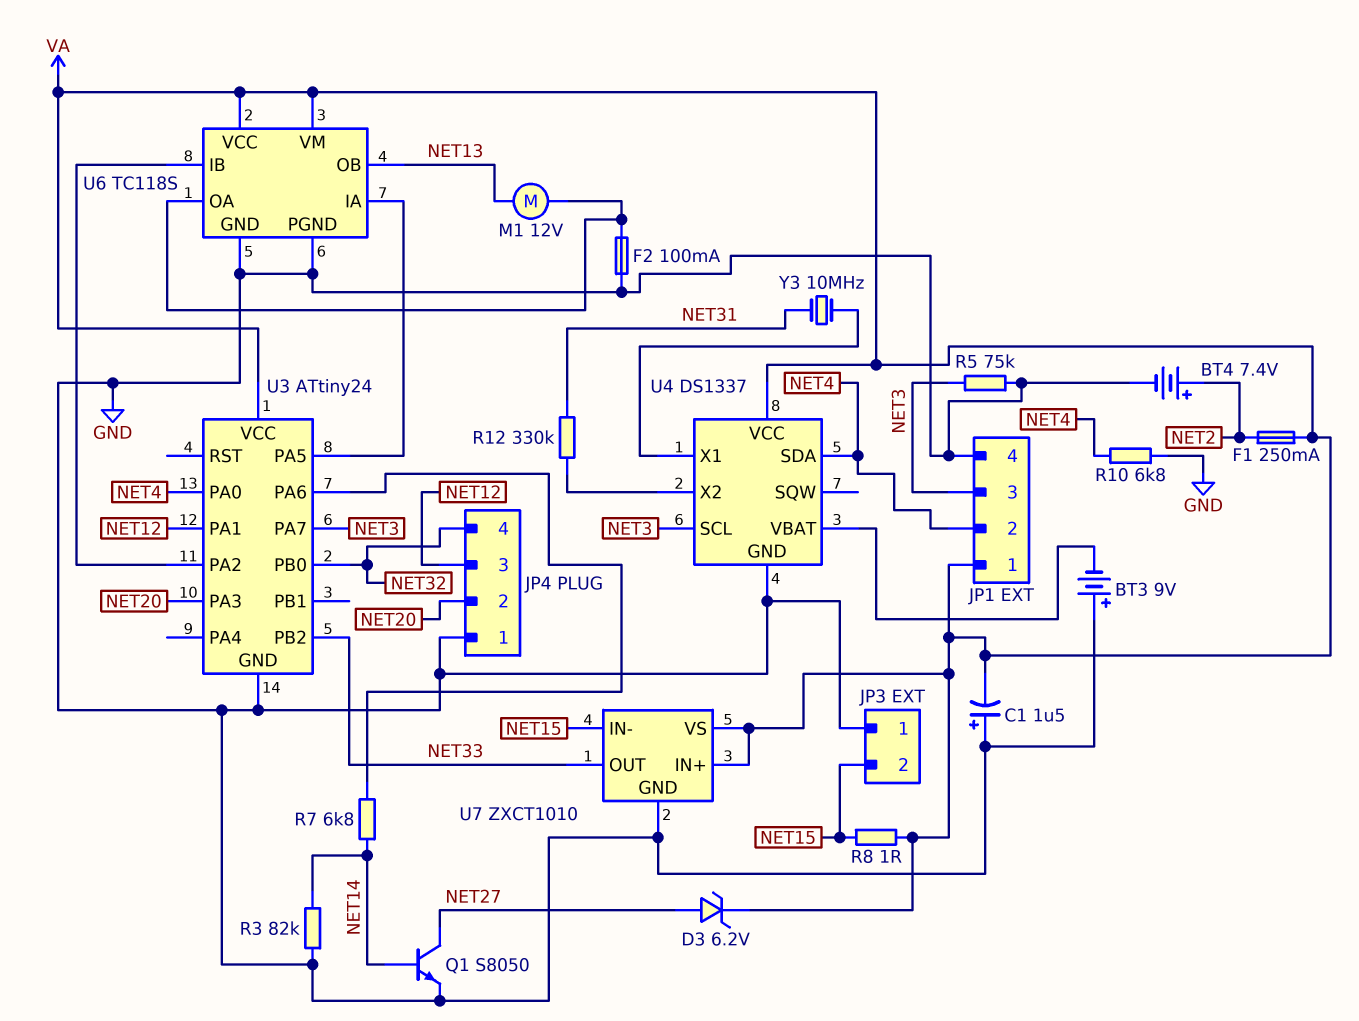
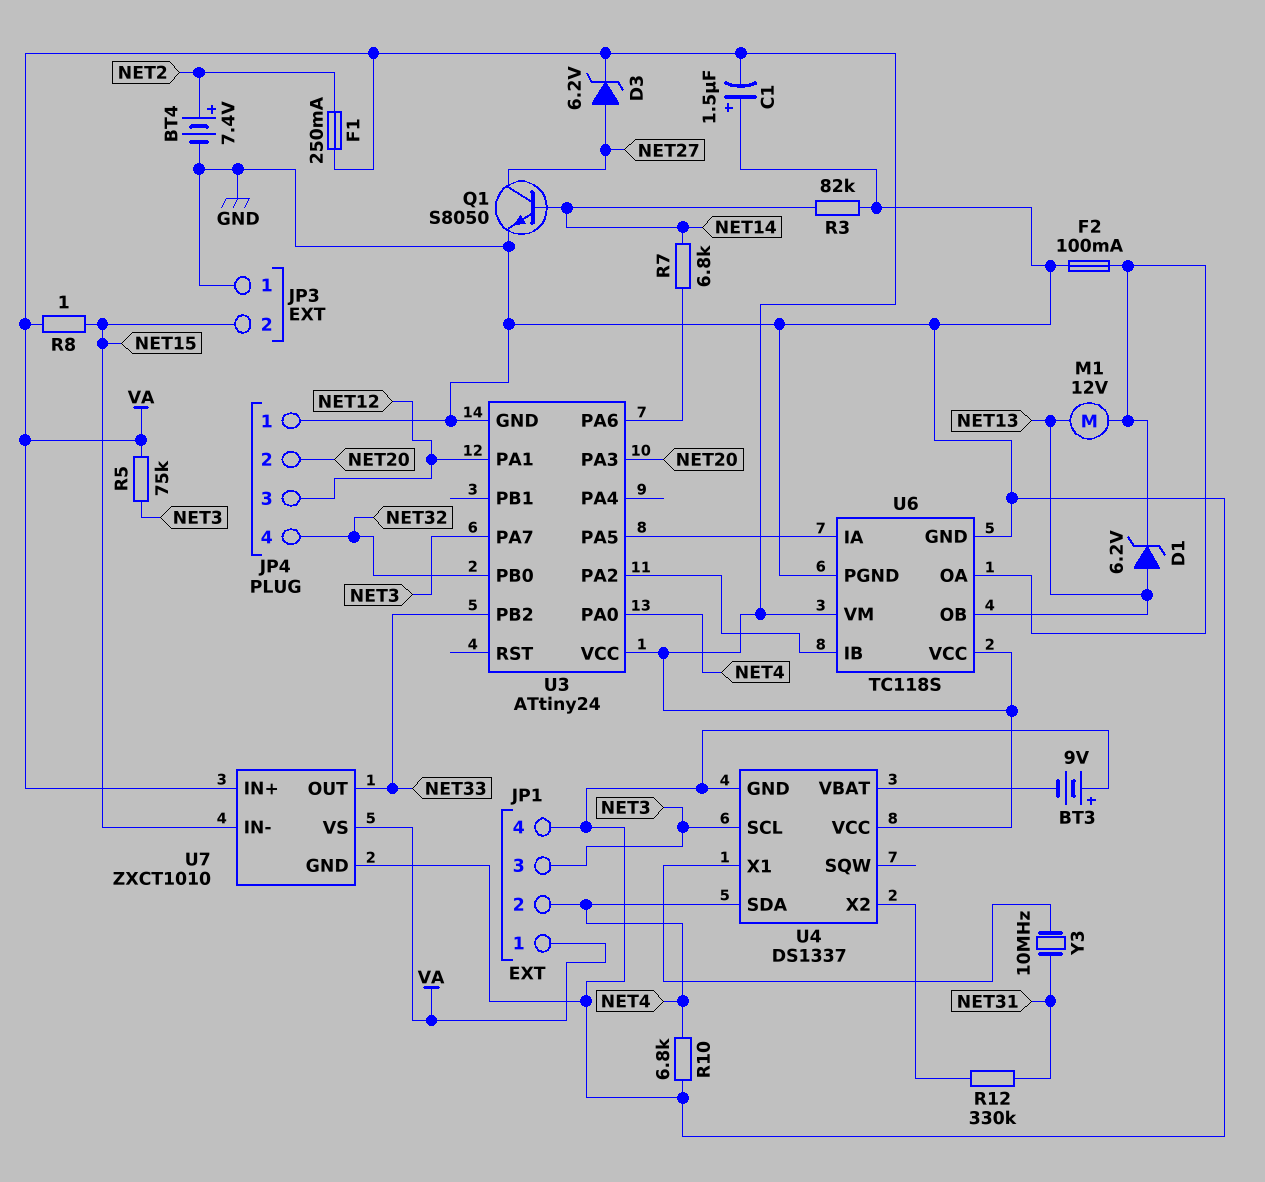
D1: none -> zener 6.2V (A NET13, K U6/OA)
R5: 75k (GND, NET3) -> 75k (NET3, VA)

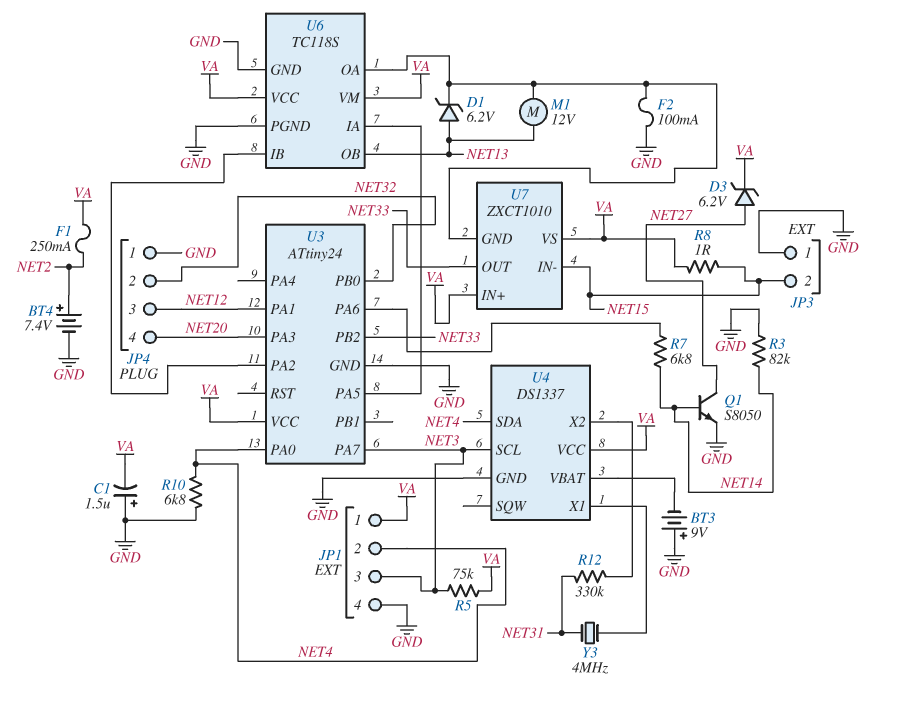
JP4 pin 2: NET20 -> NET32
JP4 pin 4: NET32 -> NET20
U7 pin GND: GND -> U6/OA
Y3: 10MHz (NET31, U4/X1) -> 4MHz (NET31, U4/X1)

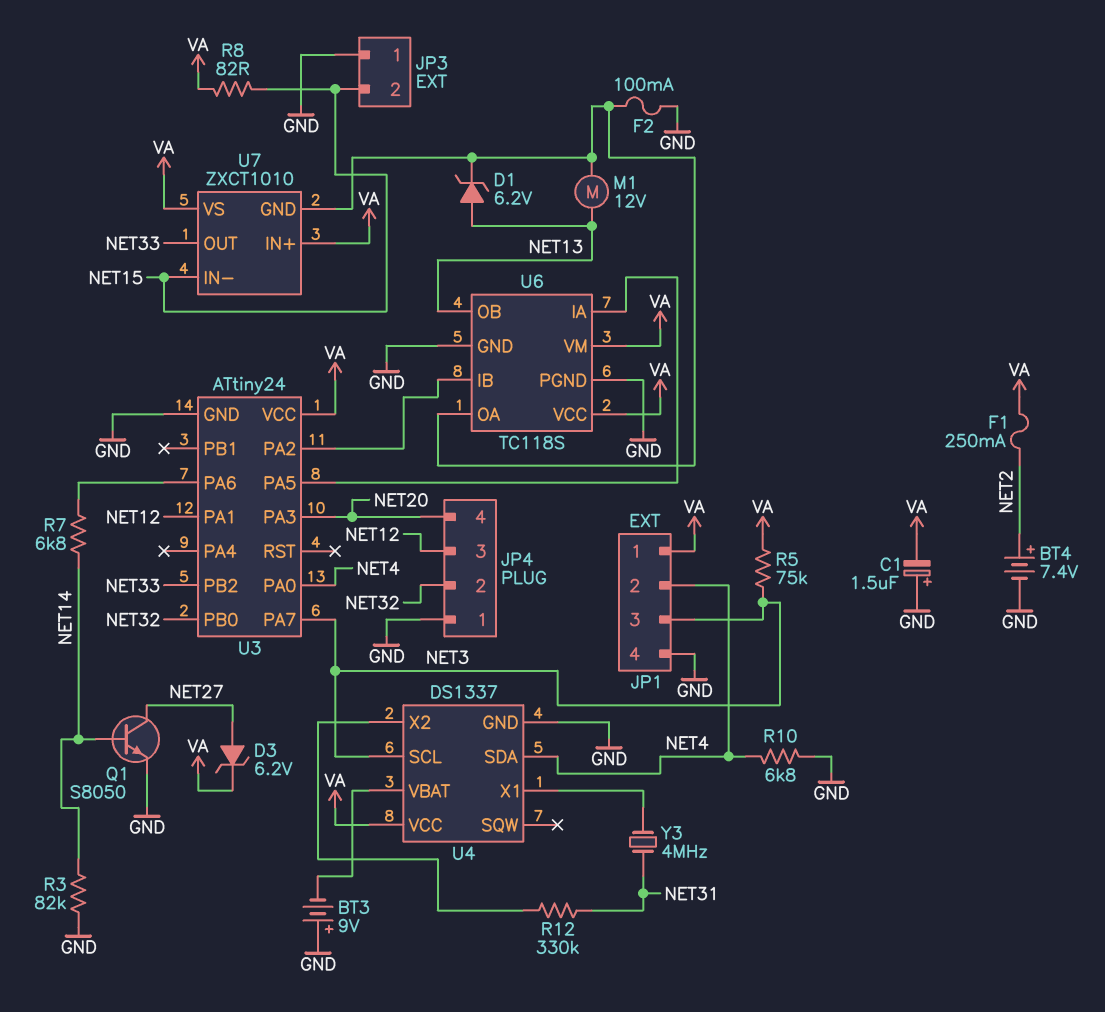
R8: 1 (NET15, VA) -> 82 (NET15, VA)

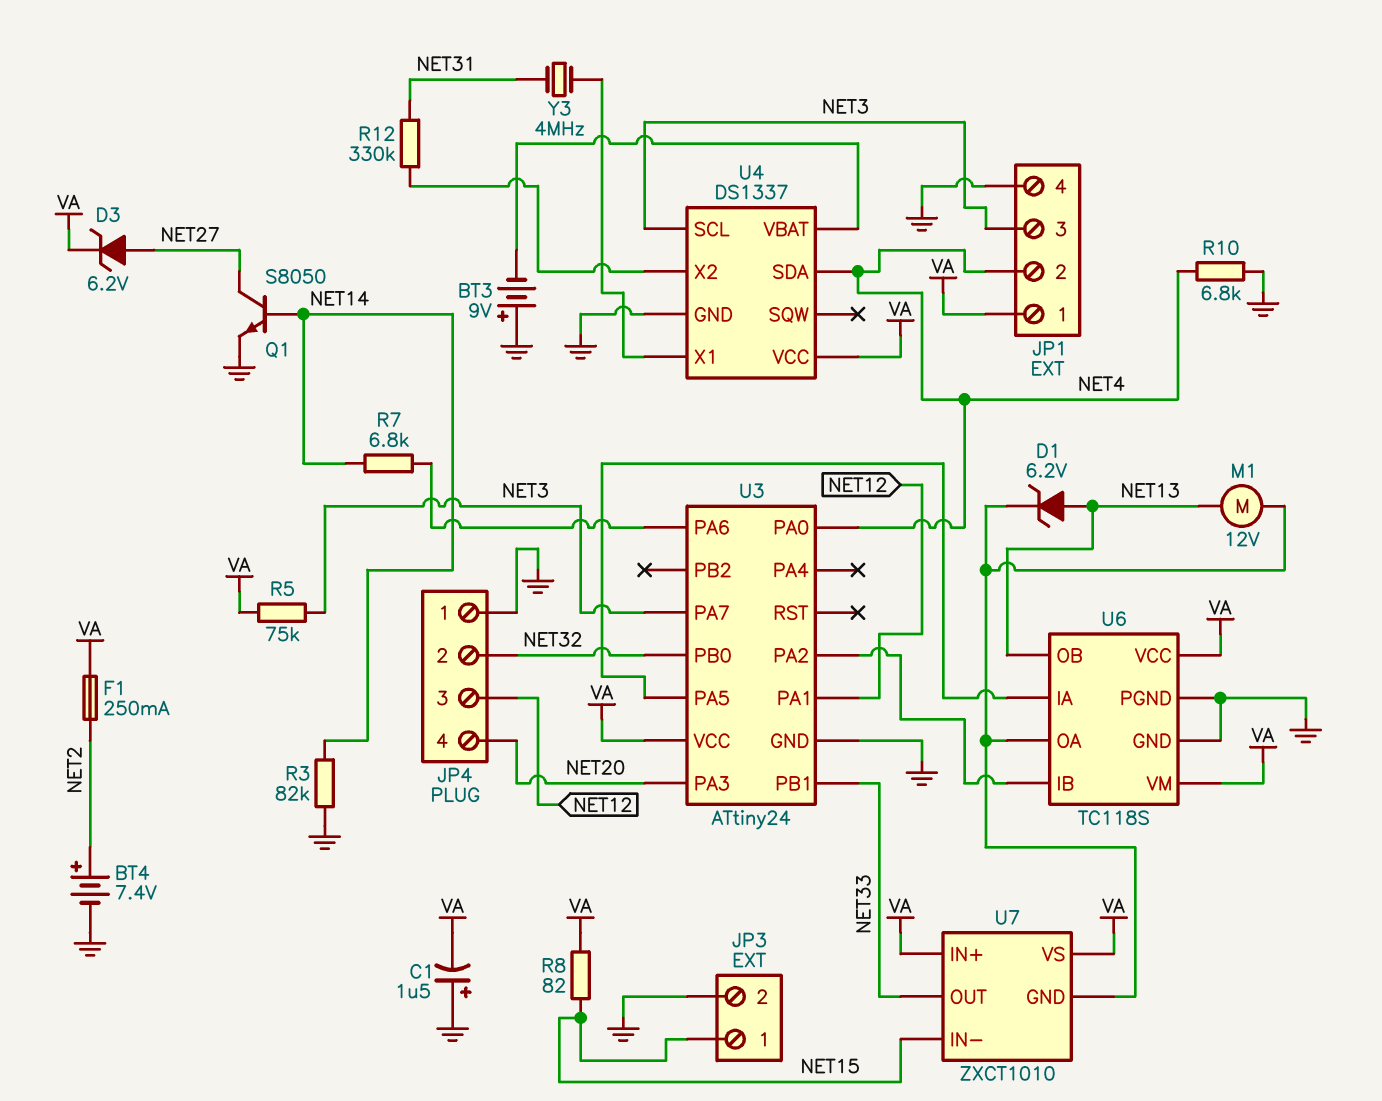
F2: 100mA (GND, U6/OA) -> none
JP3 pin 1: GND -> NET15
JP3 pin 2: NET15 -> GND
U3 pin PB1: none -> NET33
U3 pin PB2: NET33 -> none

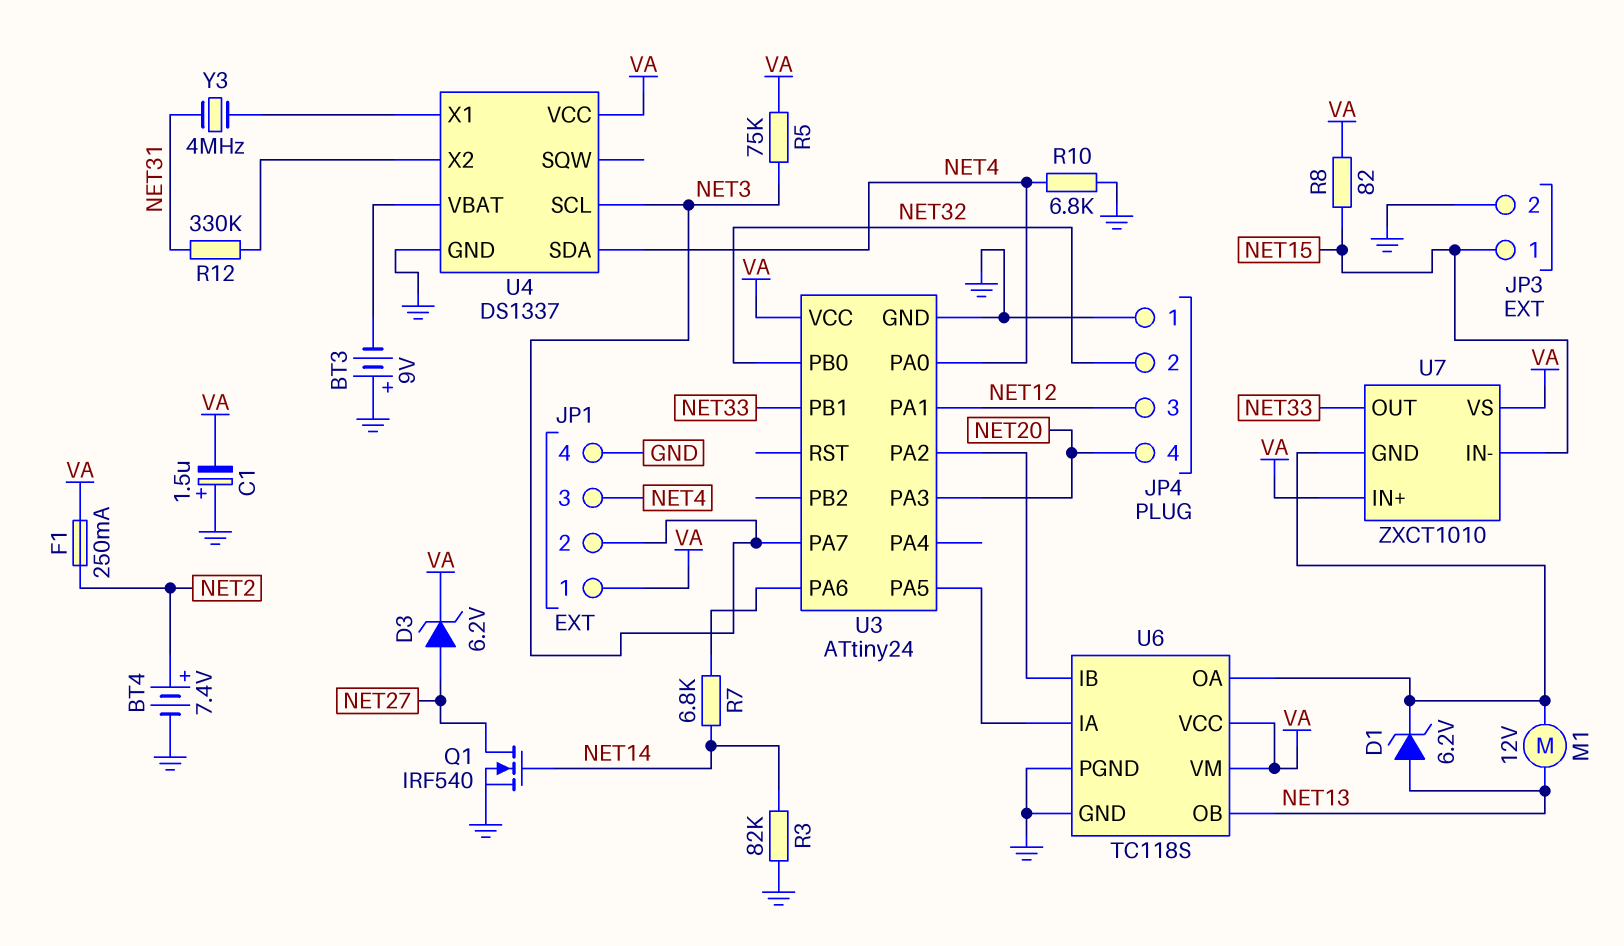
JP1 pin 2: NET4 -> NET3
JP1 pin 3: NET3 -> NET4
Q1: NPN S8050 (B NET14, C NET27, E GND) -> NMOS IRF540 (G NET14, D NET27, S GND)

